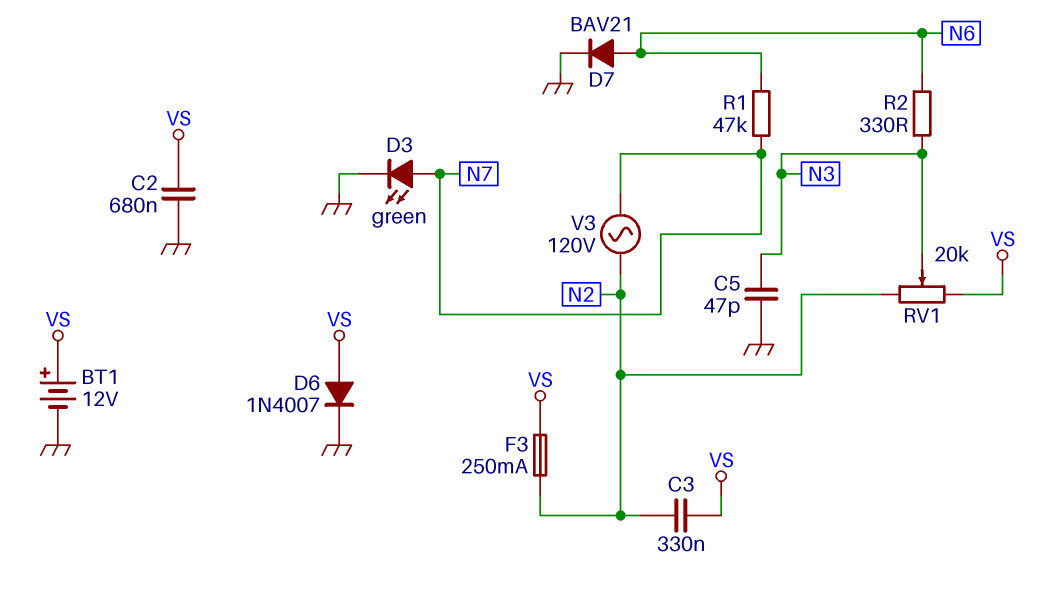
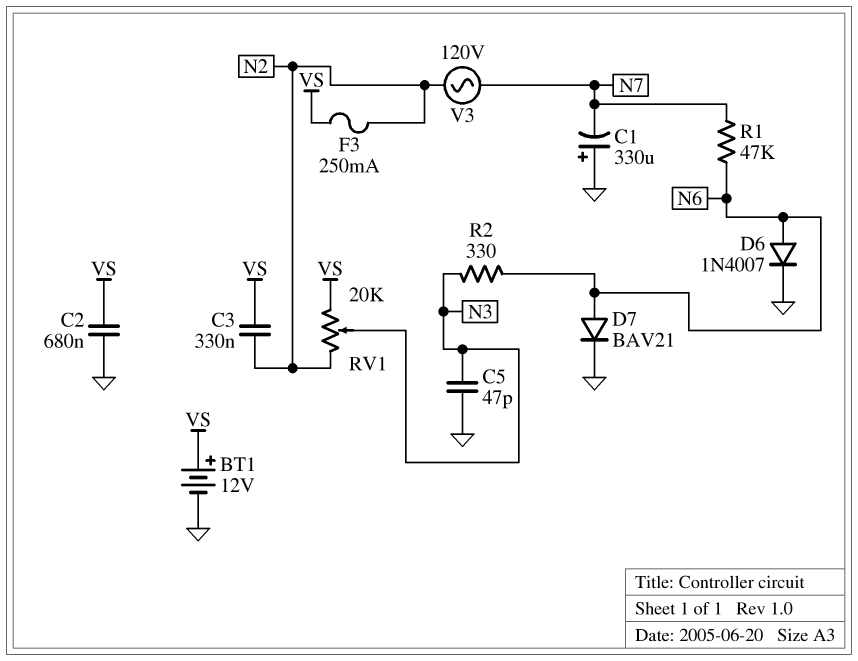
C1: none -> 330uF (plus GND, minus N7)
D3: LED green (A N7, K GND) -> none
D6: diode 1N4007 (A VS, K GND) -> diode 1N4007 (A N6, K GND)

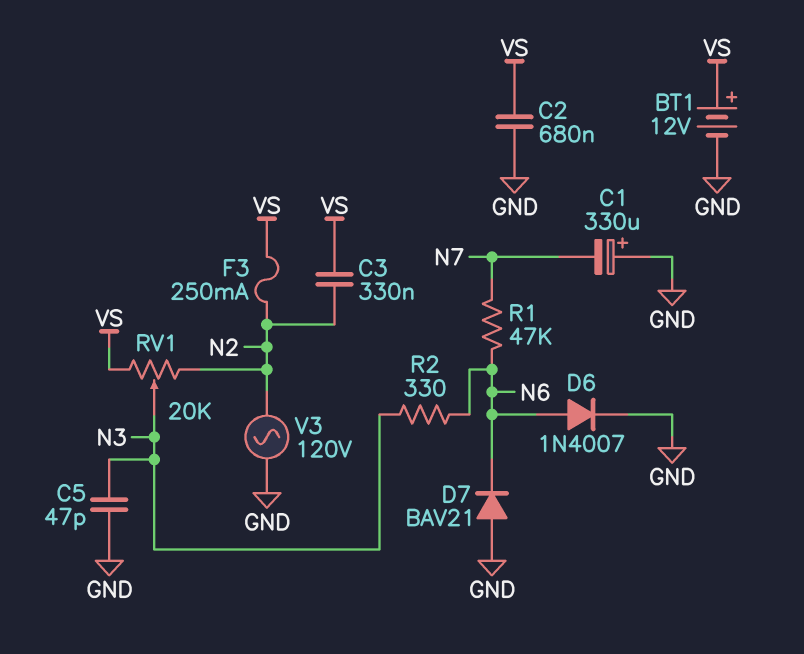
D7: diode BAV21 (A N6, K GND) -> diode BAV21 (A GND, K N6)
V3: AC 120V (N2, N7) -> AC 120V (GND, N2)

